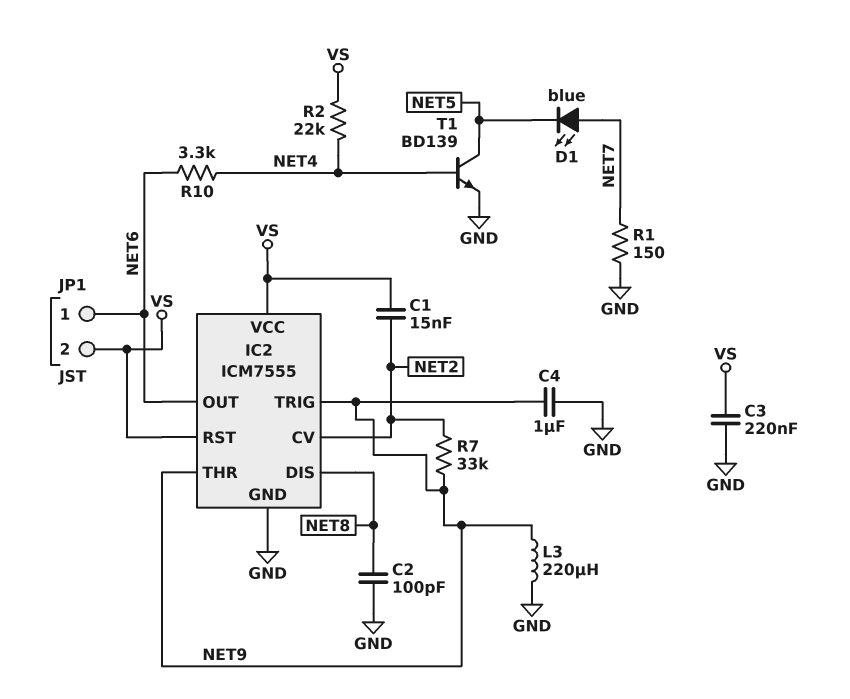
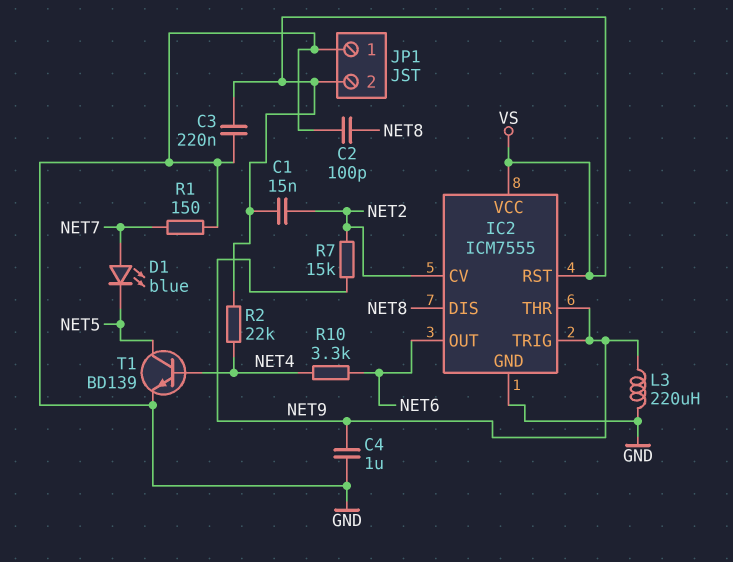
JP1 pin 1: NET6 -> GND
R7: 33k (NET2, NET9) -> 15k (NET2, NET9)

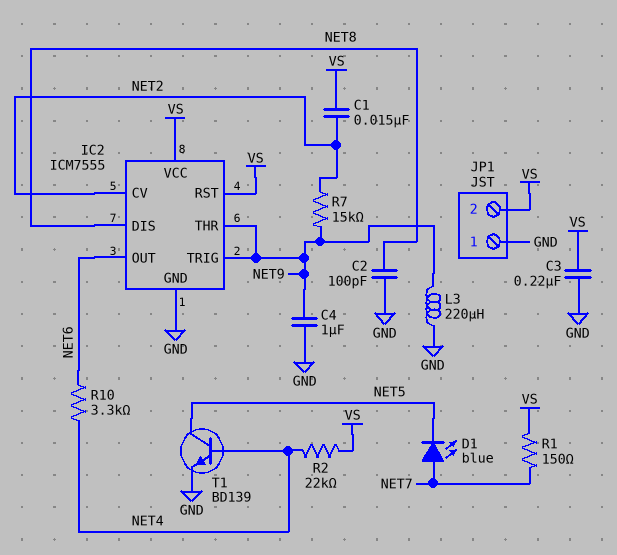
R1: 150 (GND, NET7) -> 150 (NET7, VS)

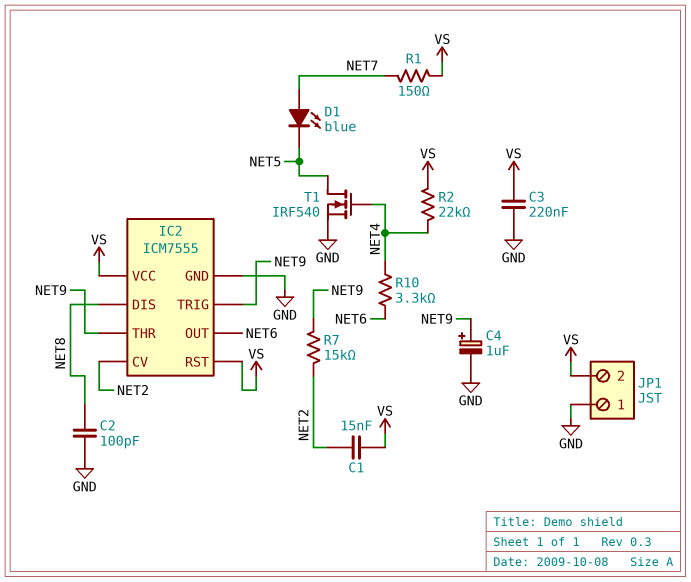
C4: 1uF (GND, NET9) -> 1uF (plus NET9, minus GND)
L3: 220uH (GND, NET9) -> none
T1: NPN BD139 (B NET4, C NET5, E GND) -> NMOS IRF540 (G NET4, D NET5, S GND)

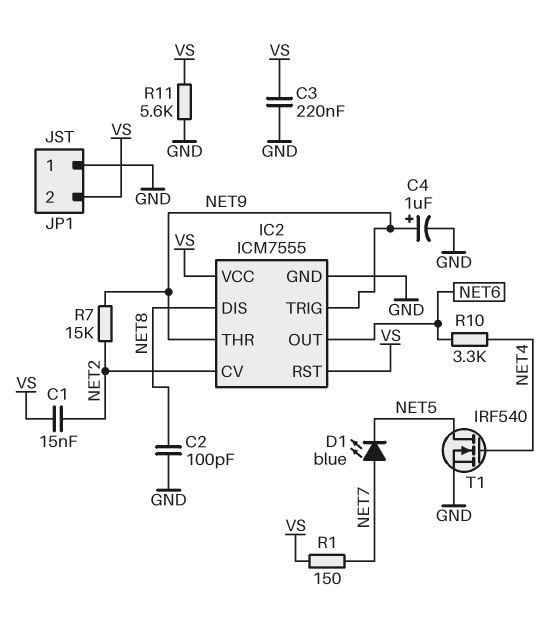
R2: 22k (NET4, VS) -> none
R11: none -> 5.6k (GND, VS)

